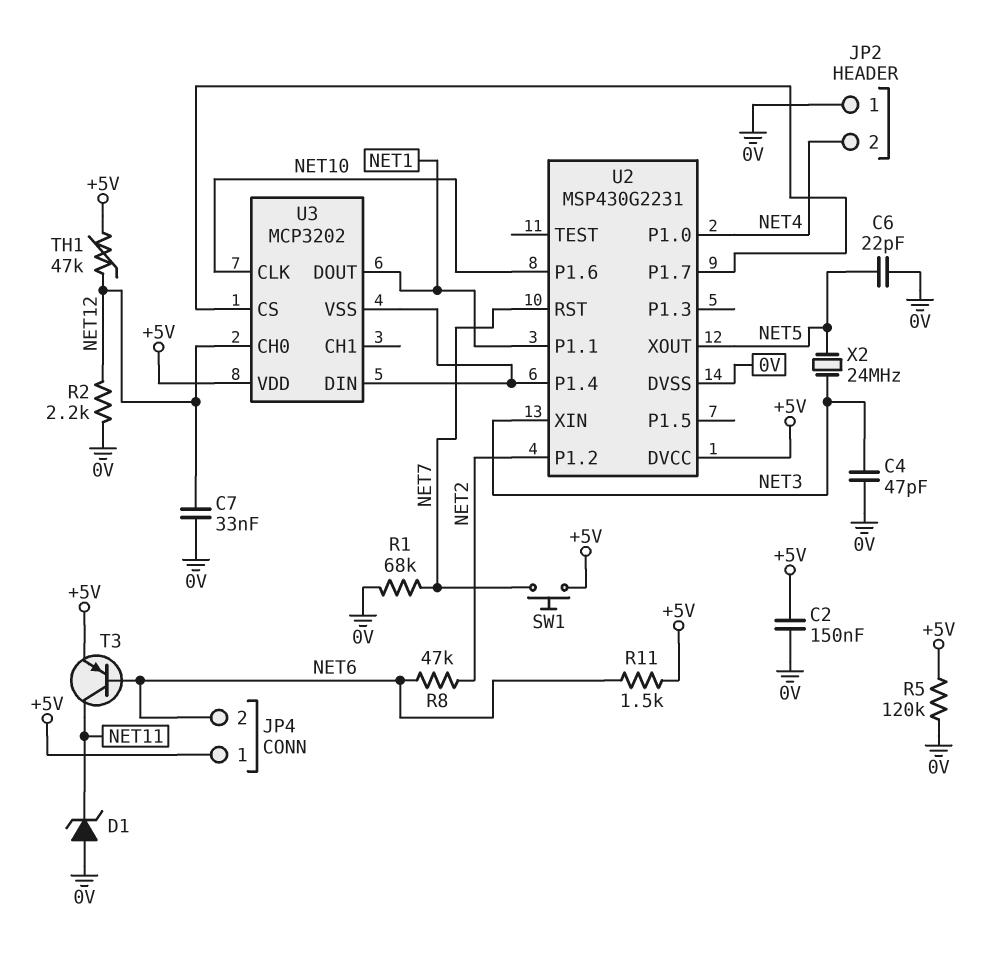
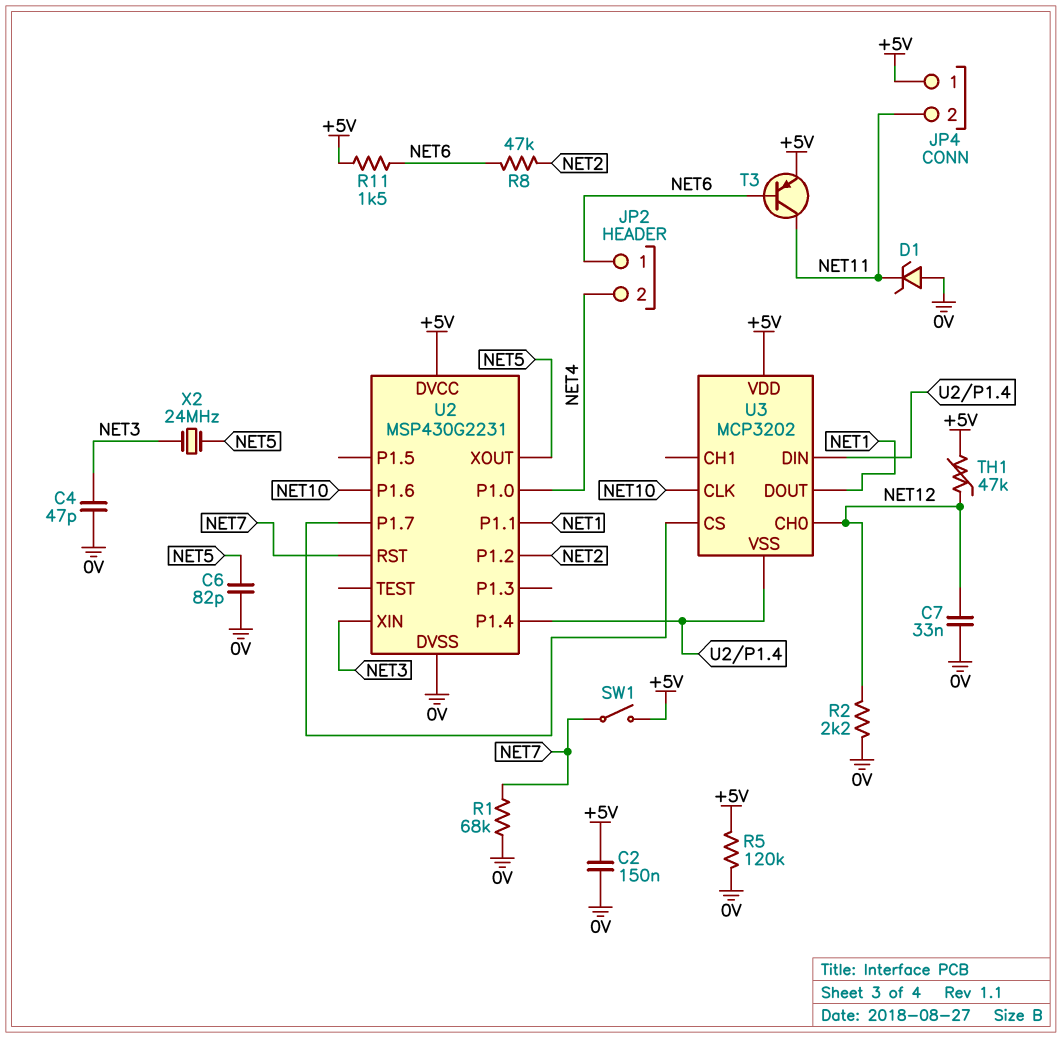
C6: 22pF (0V, NET5) -> 82pF (0V, NET5)
JP2 pin 1: 0V -> NET6
JP4 pin 2: NET6 -> NET11
SW1: button (+5V, NET7) -> switch (+5V, NET7)

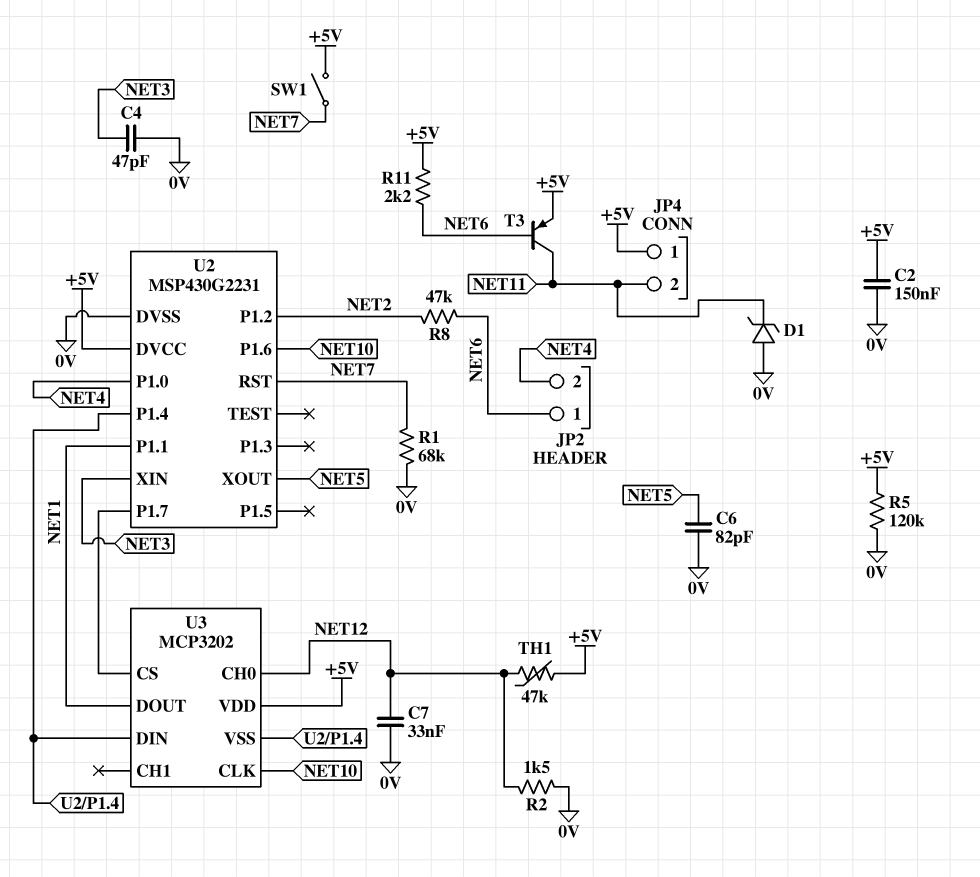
R2: 2.2k (0V, NET12) -> 1.5k (0V, NET12)
R11: 1.5k (+5V, NET6) -> 2.2k (+5V, NET6)
X2: 24MHz (NET3, NET5) -> none

